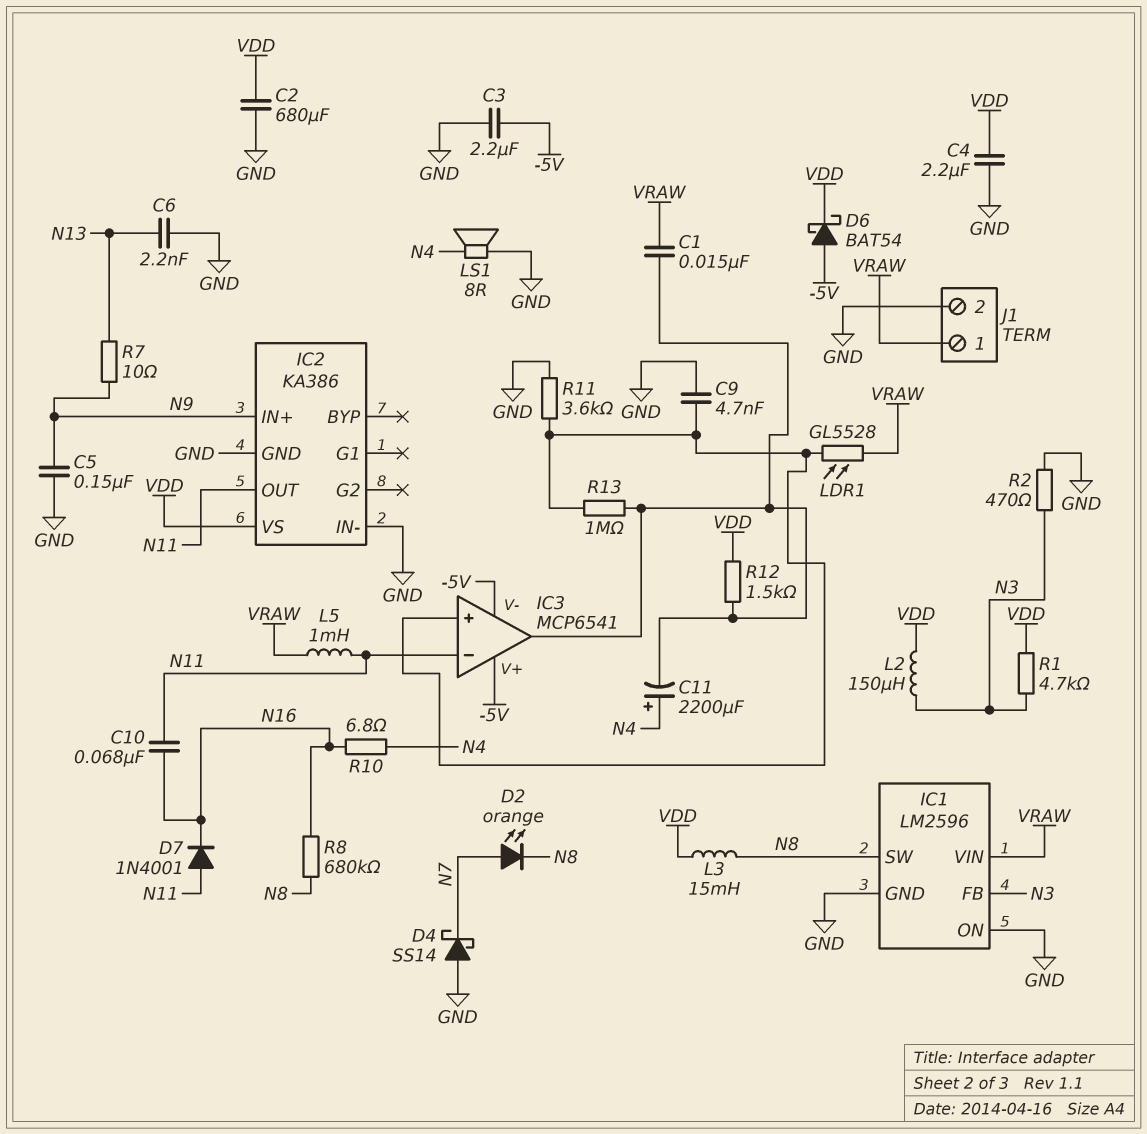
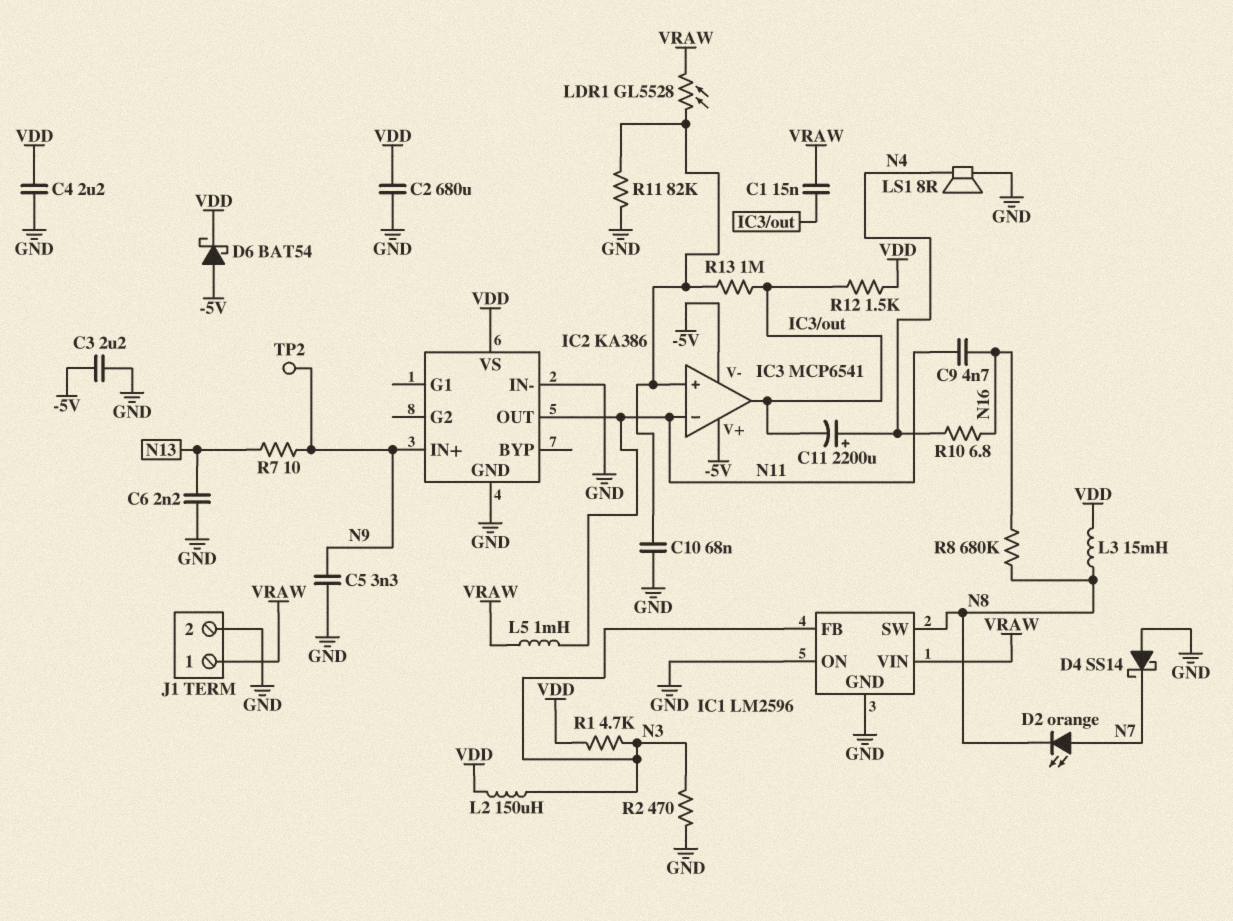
C5: 150nF (GND, N9) -> 3.3nF (GND, N9)
C9: 4.7nF (GND, IC3/in+) -> 4.7nF (N11, N16)
C10: 68nF (N11, N16) -> 68nF (GND, IC3/in+)
D7: diode 1N4001 (A N11, K N16) -> none
R11: 3.6k (GND, IC3/in+) -> 82k (GND, IC3/in+)
TP2: none -> test point (N9)

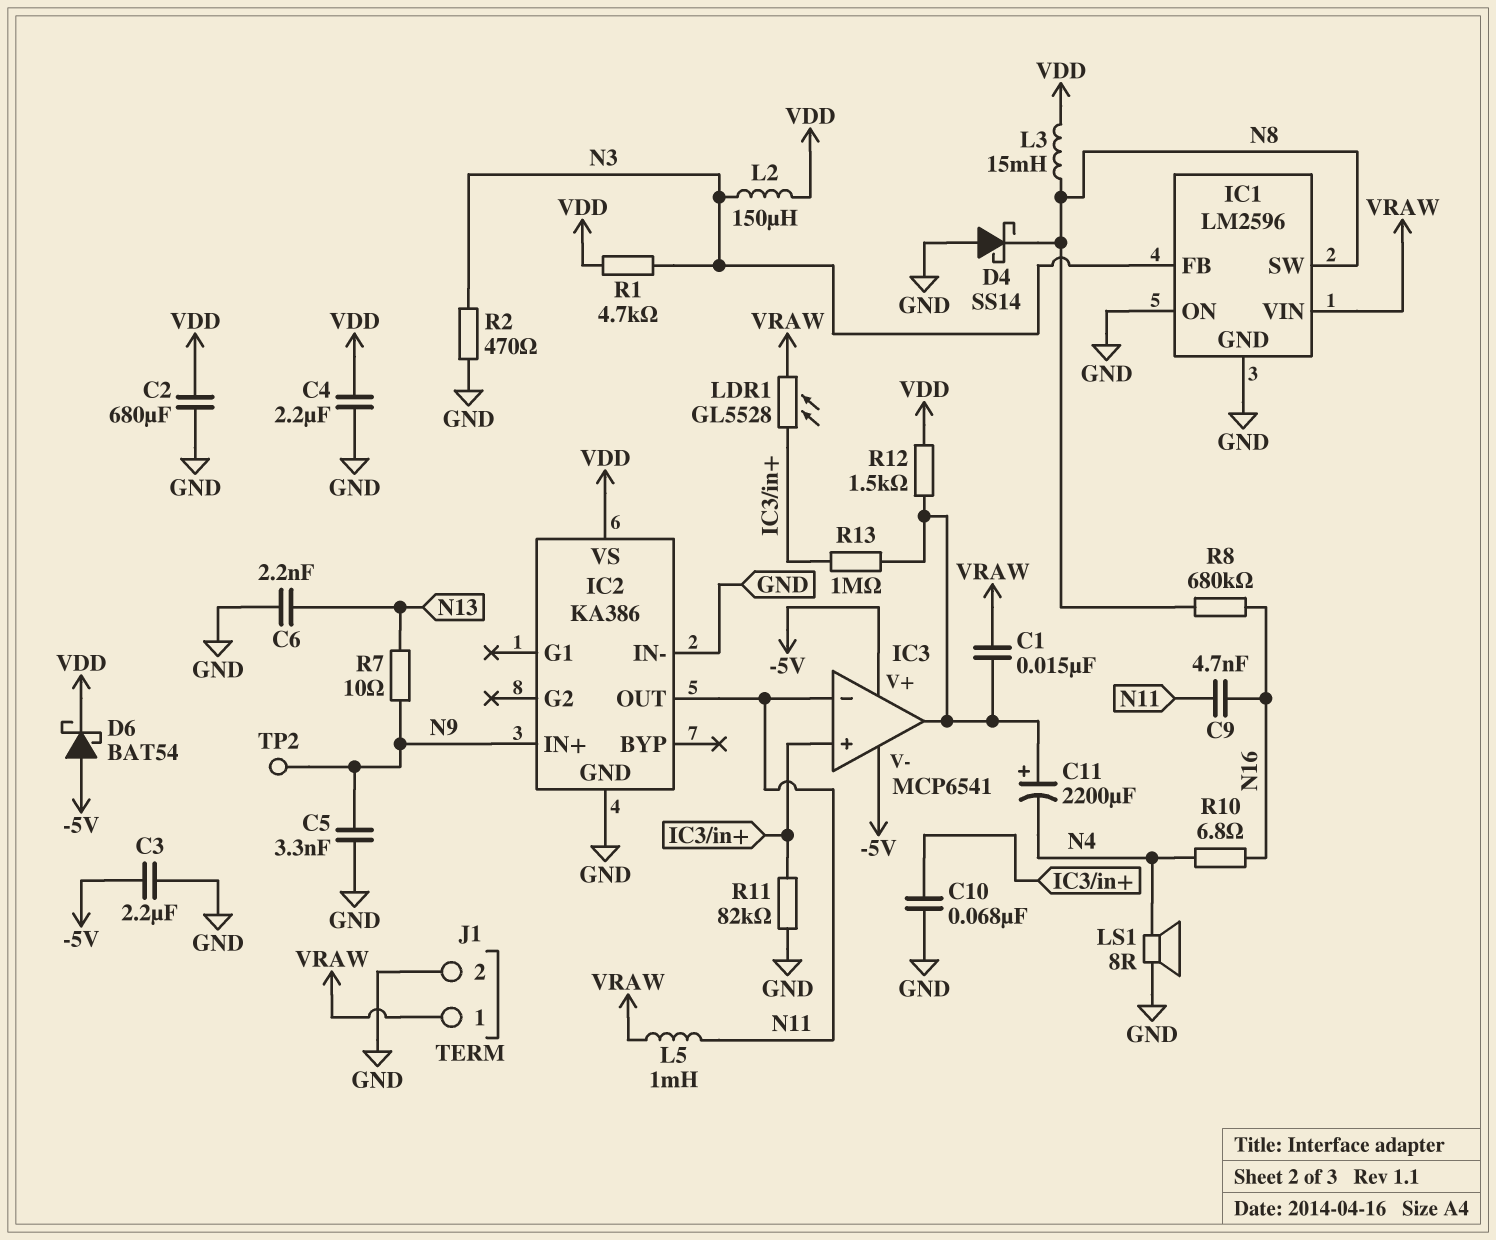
C11: 2200uF (plus N4, minus IC3/out) -> 2200uF (plus IC3/out, minus N4)
D2: LED orange (A N7, K N8) -> none
D4: schottky SS14 (A GND, K N7) -> schottky SS14 (A GND, K N8)

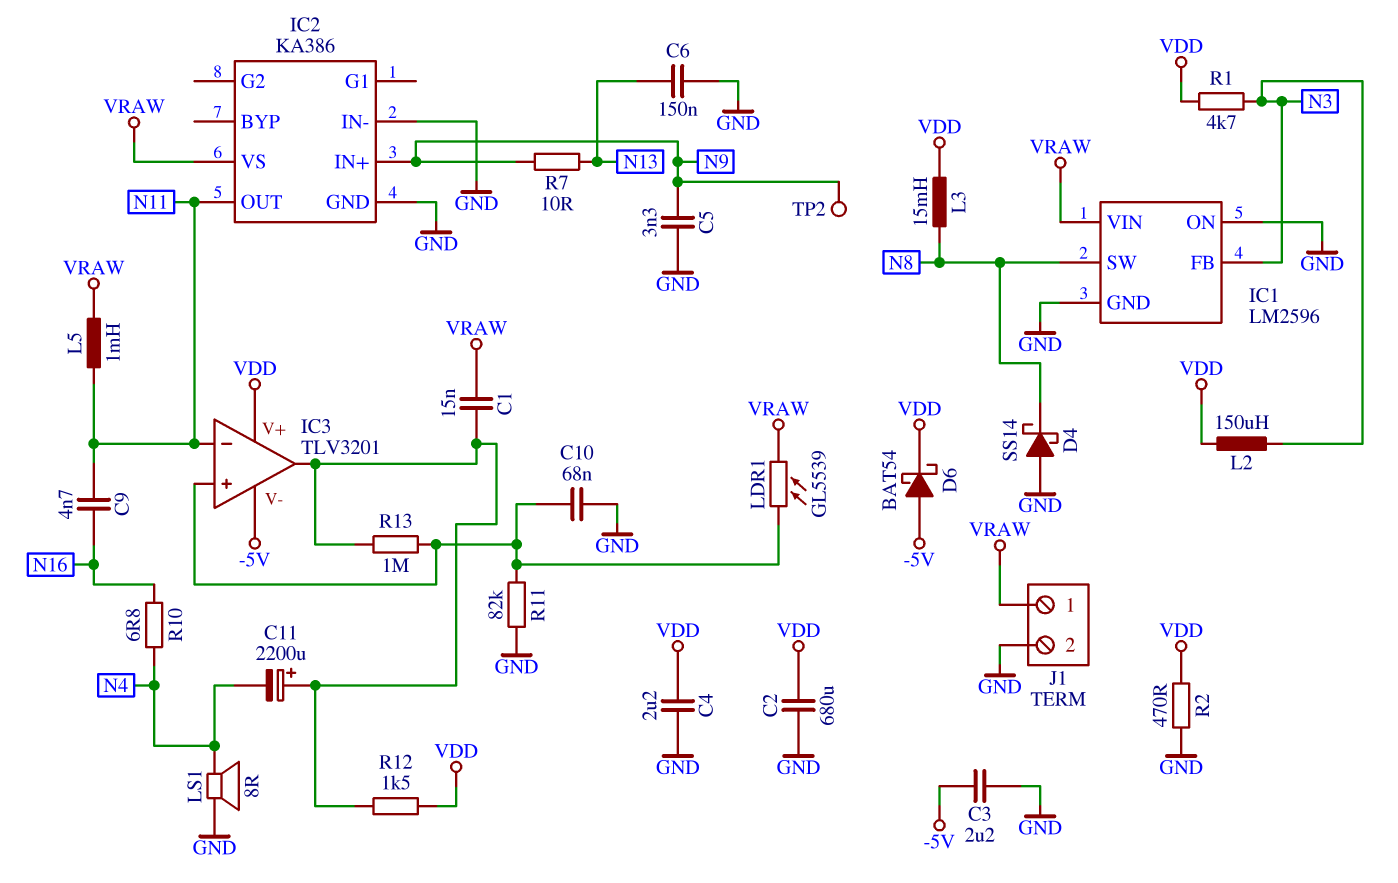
C6: 2.2nF (GND, N13) -> 150nF (GND, N13)
IC2 pin VS: VDD -> VRAW
IC3: MCP6541 -> TLV3201
IC3 pin V+: -5V -> VDD
LDR1: GL5528 (IC3/in+, VRAW) -> GL5539 (IC3/in+, VRAW)
R2: 470 (GND, N3) -> 470 (GND, VDD)
R8: 680k (N8, N16) -> none

